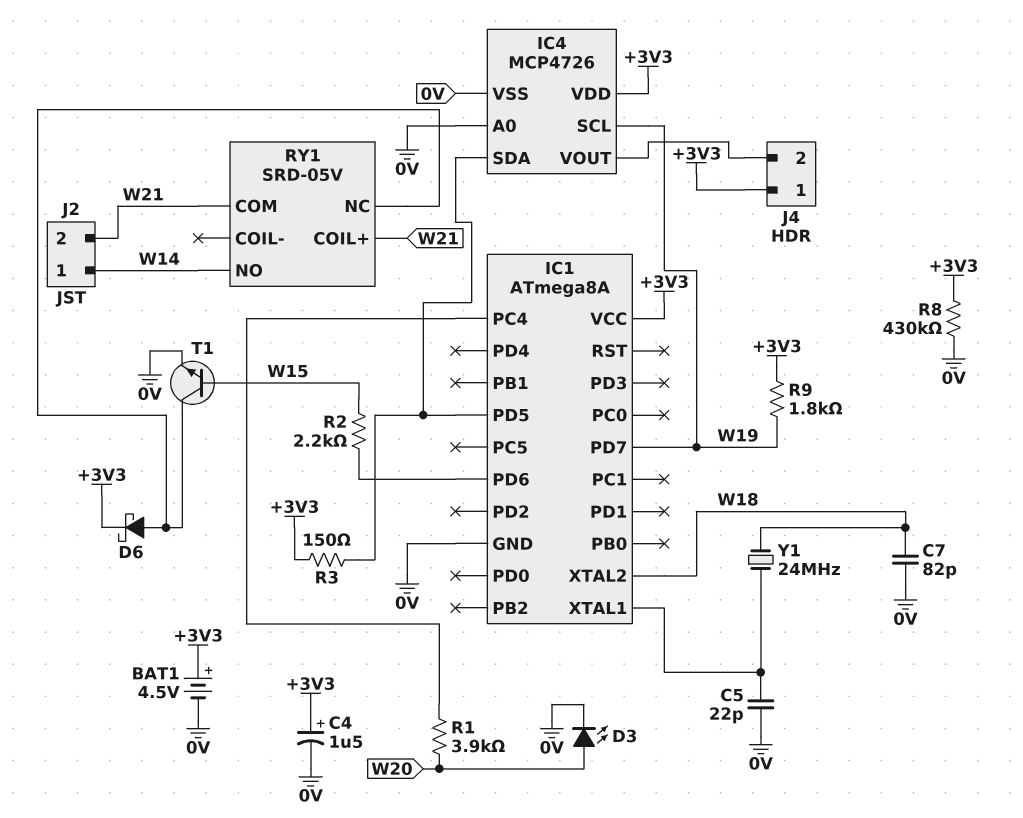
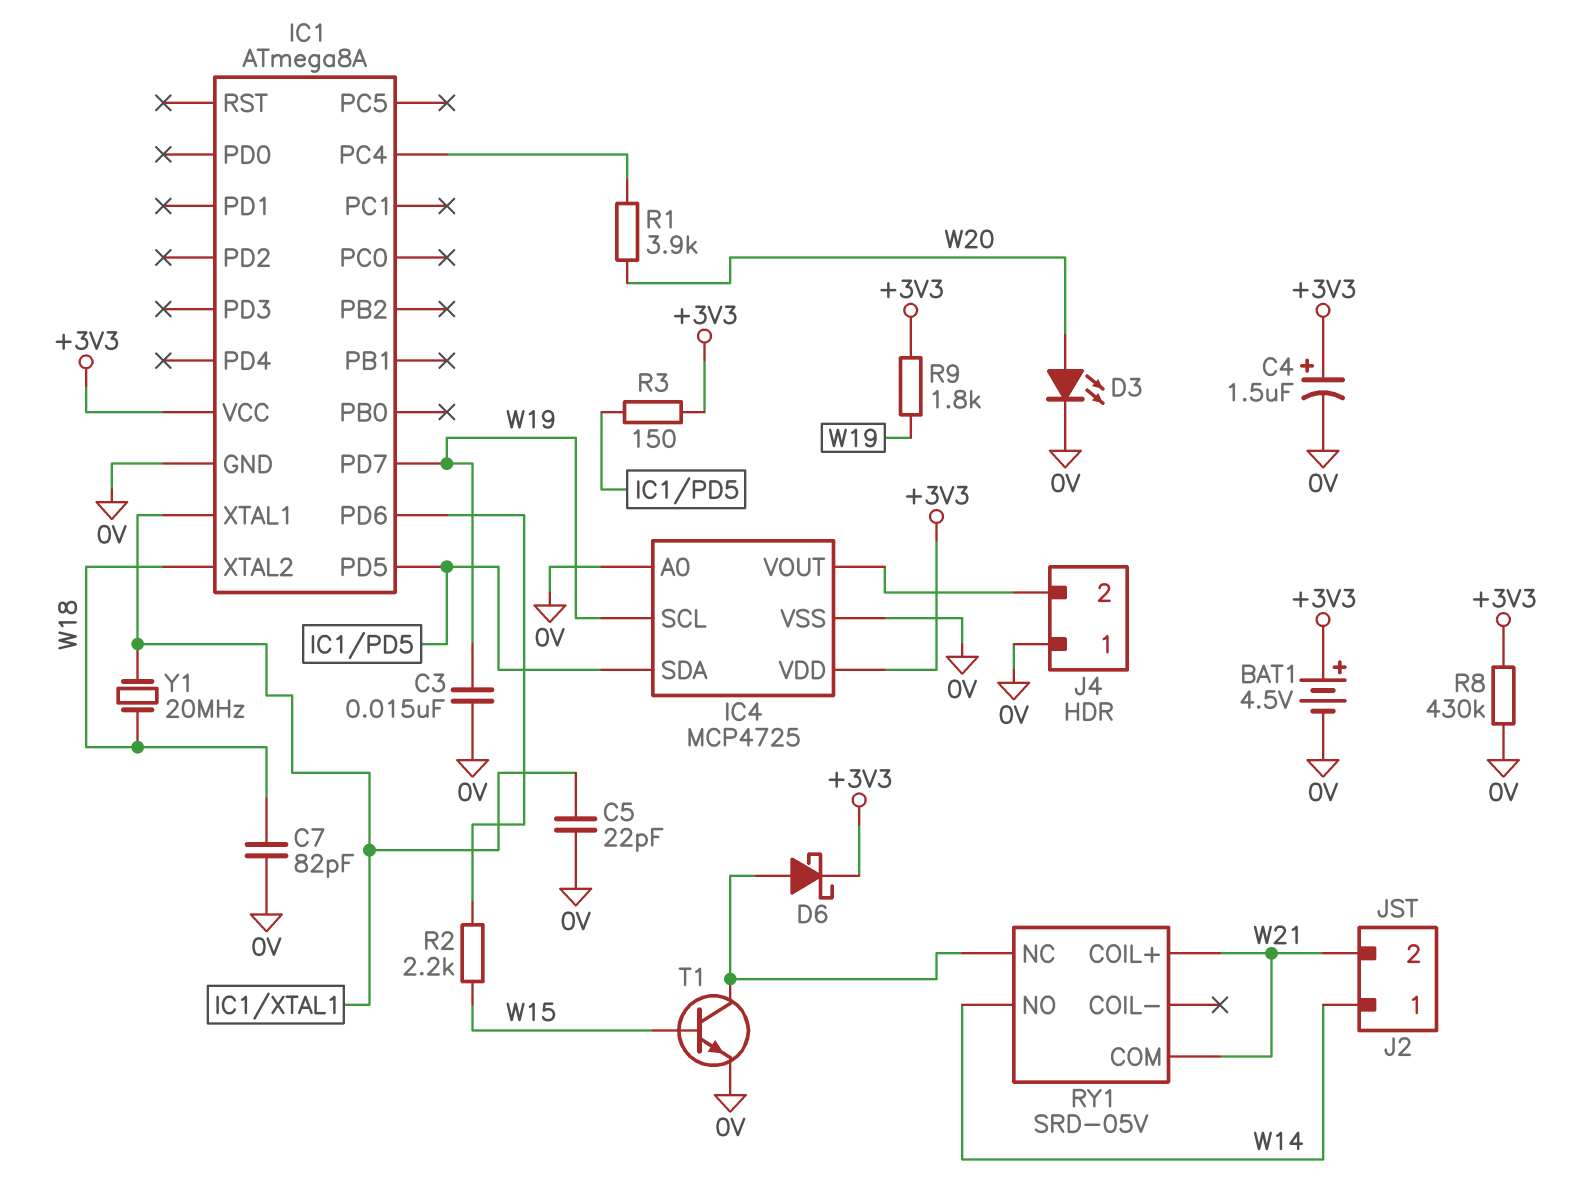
C3: none -> 15nF (0V, W19)
IC4: MCP4726 -> MCP4725
J4 pin 1: +3V3 -> 0V
Y1: 24MHz (IC1/XTAL1, W18) -> 20MHz (IC1/XTAL1, W18)

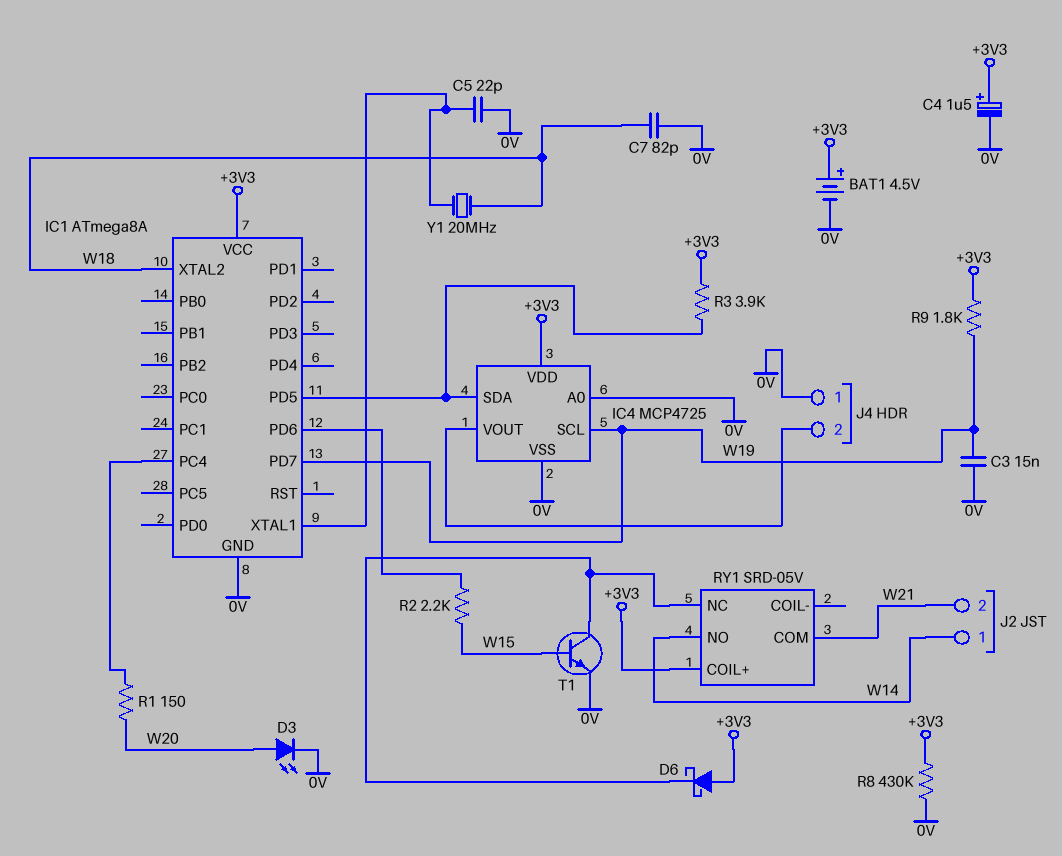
D6: schottky (A RY1/NC, K +3V3) -> schottky (A +3V3, K RY1/NC)
R1: 3.9k (IC1/PC4, W20) -> 150 (IC1/PC4, W20)
R3: 150 (+3V3, IC1/PD5) -> 3.9k (+3V3, IC1/PD5)
RY1 pin COIL+: W21 -> +3V3

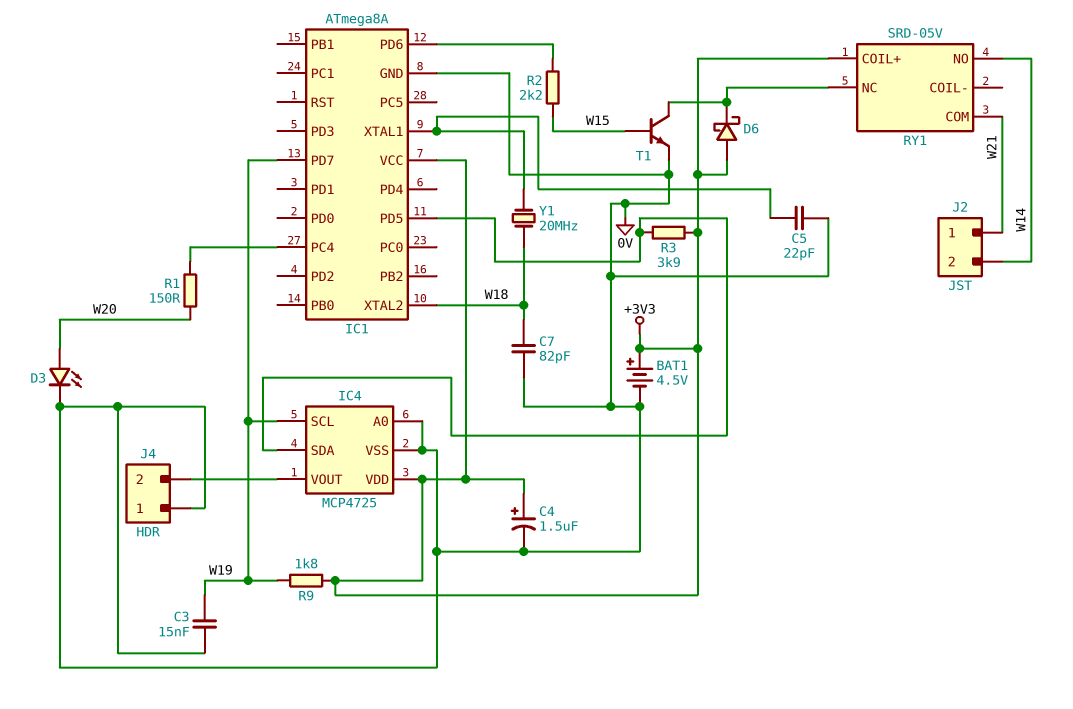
J2 pin 1: W14 -> W21
J2 pin 2: W21 -> W14
R8: 430k (+3V3, 0V) -> none

